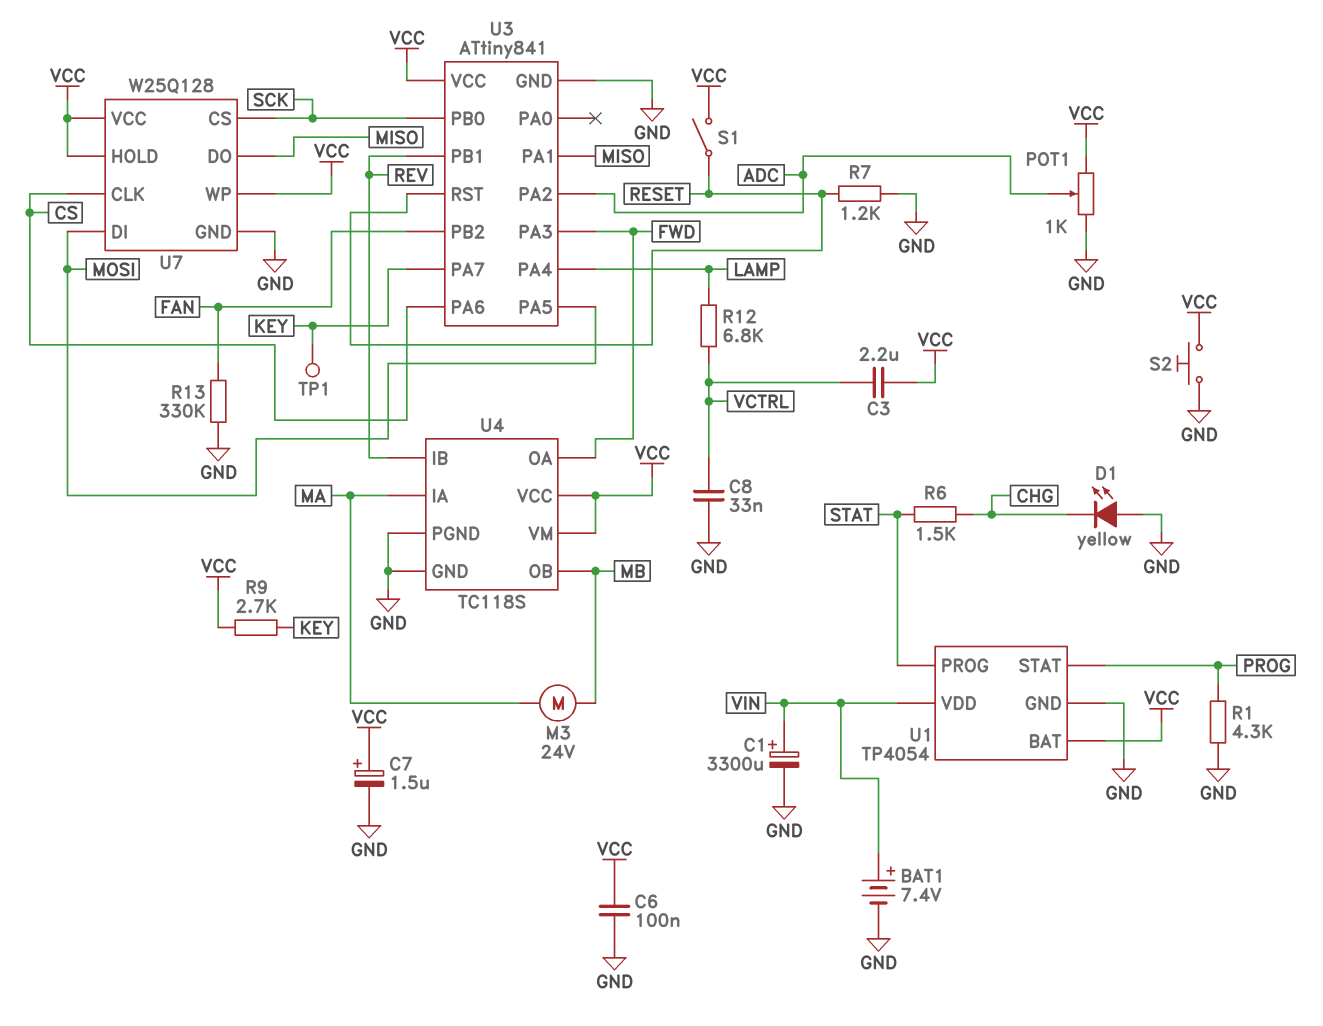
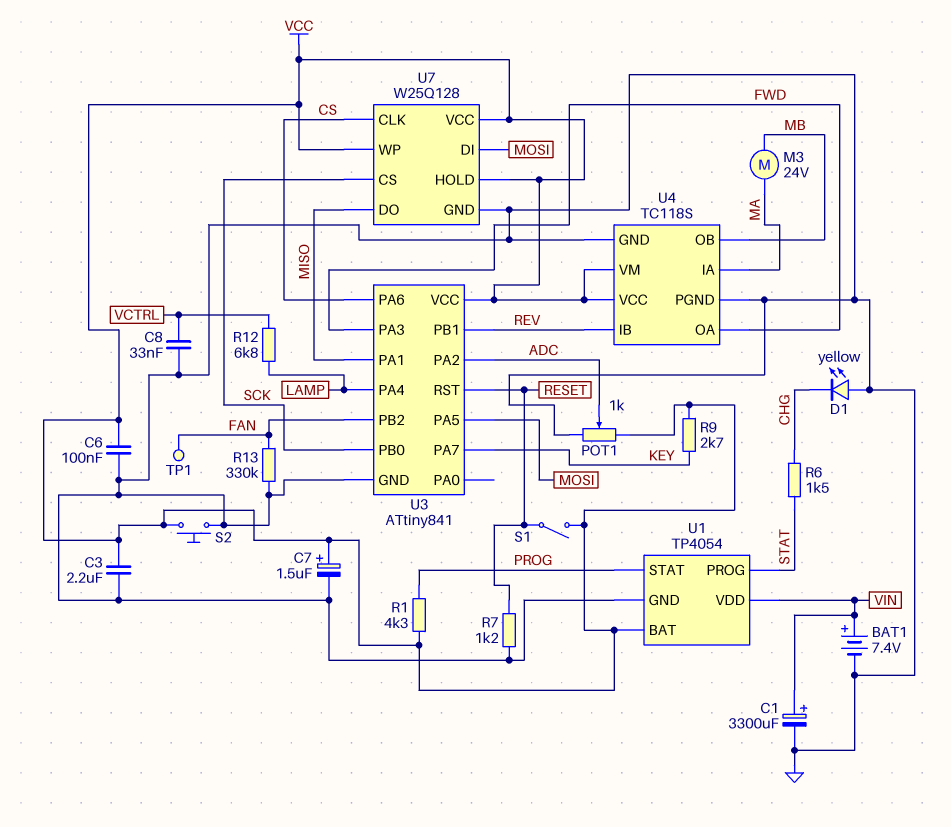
C3: 2.2uF (VCC, VCTRL) -> 2.2uF (GND, VCC)
R1: 4.3k (GND, PROG) -> 4.3k (PROG, VCC)
TP1: test point (KEY) -> test point (FAN)

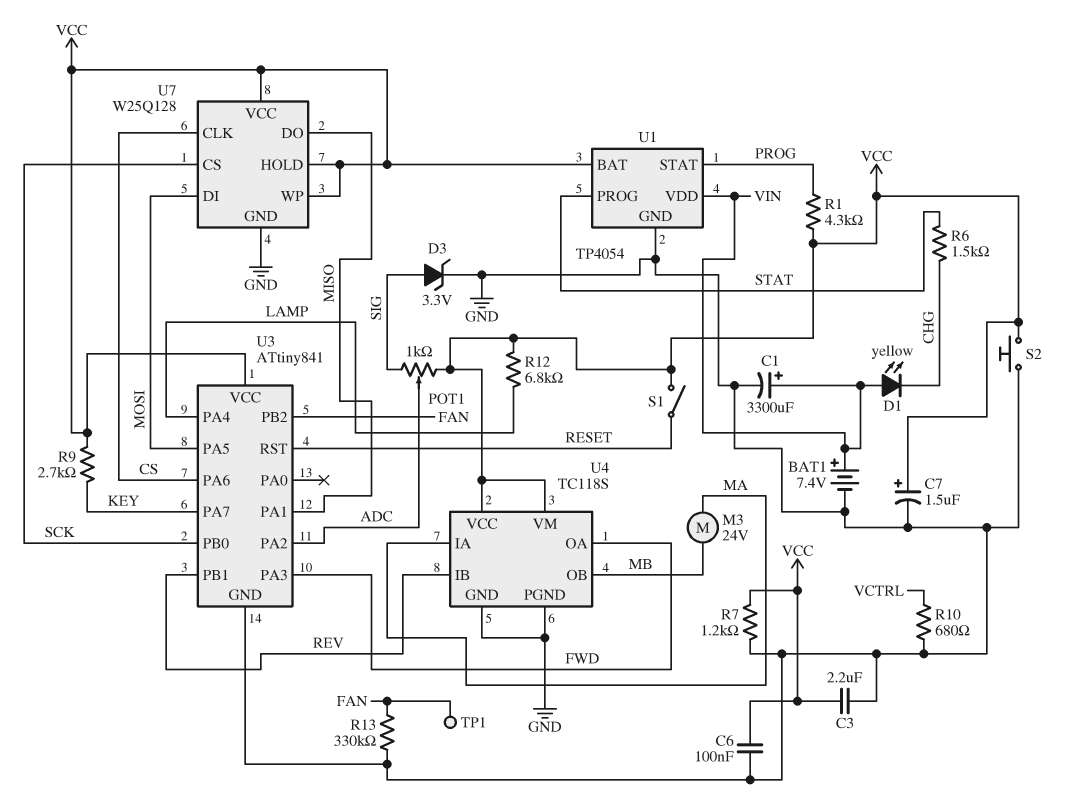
C8: 33nF (GND, VCTRL) -> none
D1: LED yellow (A GND, K CHG) -> LED yellow (A VIN, K CHG)
D3: none -> zener 3.3V (A SIG, K GND)
POT1: 1k (GND, VCC, wiper ADC) -> 1k (SIG, VCC, wiper ADC)
R7: 1.2k (GND, RESET) -> 1.2k (GND, VCC)
R10: none -> 680 (GND, VCTRL)
R12: 6.8k (LAMP, VCTRL) -> 6.8k (LAMP, VCC)

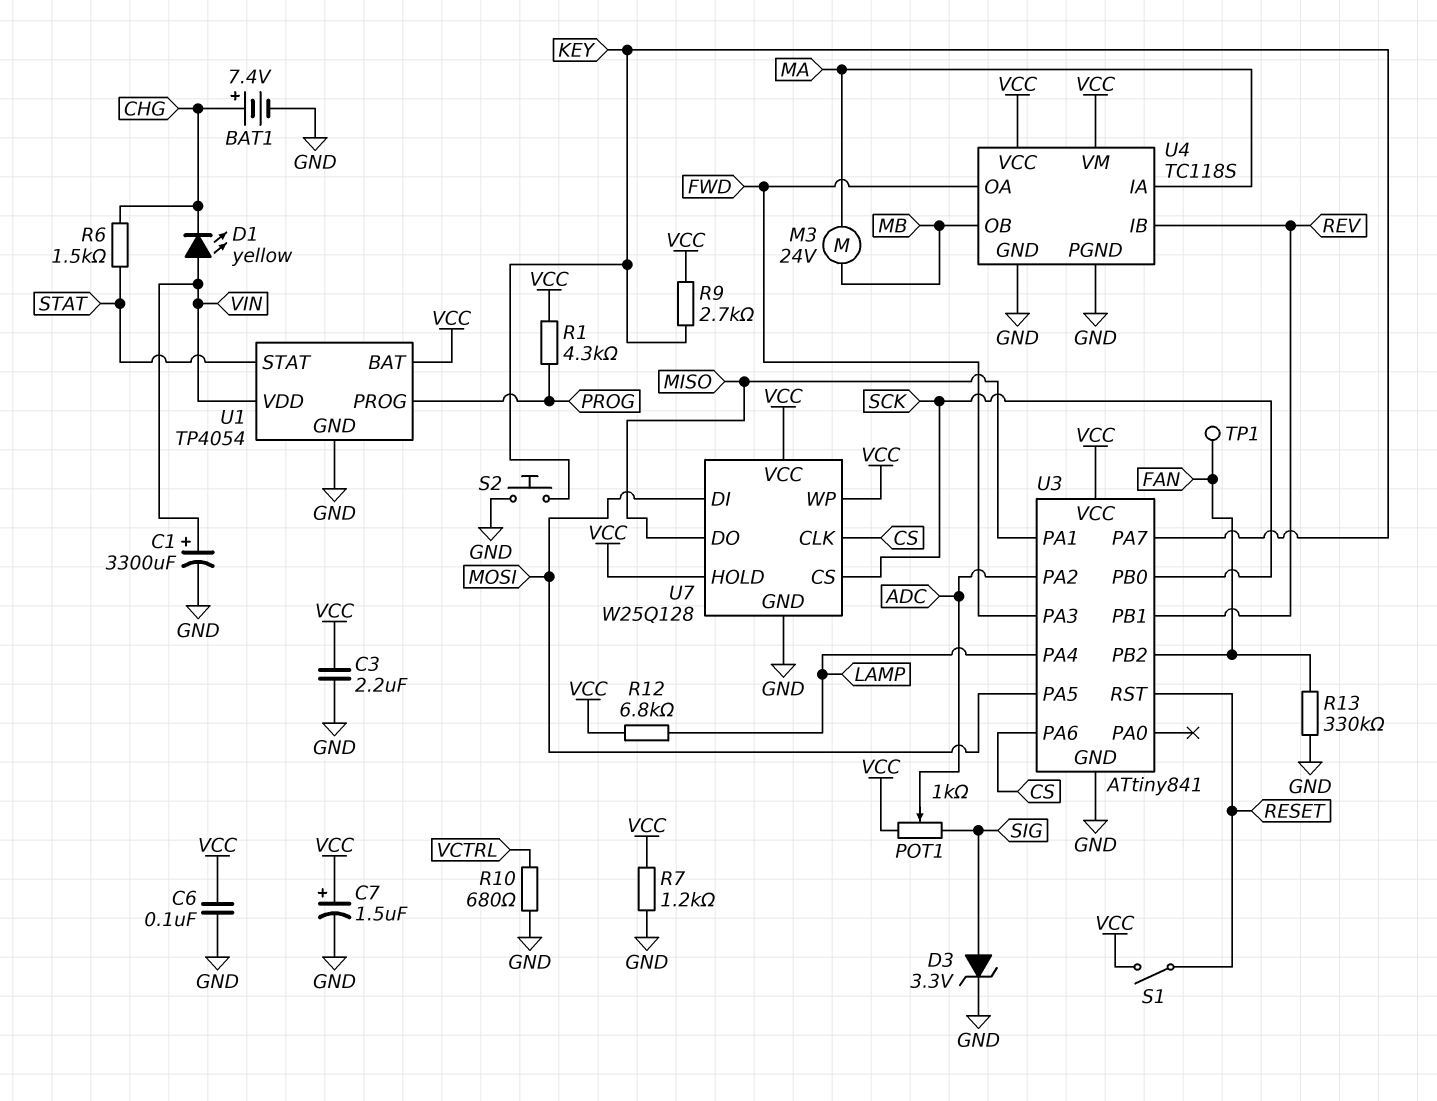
BAT1: 7.4V (plus VIN, minus GND) -> 7.4V (plus CHG, minus GND)
S2: button (GND, VCC) -> button (GND, KEY)
U1 pin PROG: STAT -> PROG
U1 pin STAT: PROG -> STAT

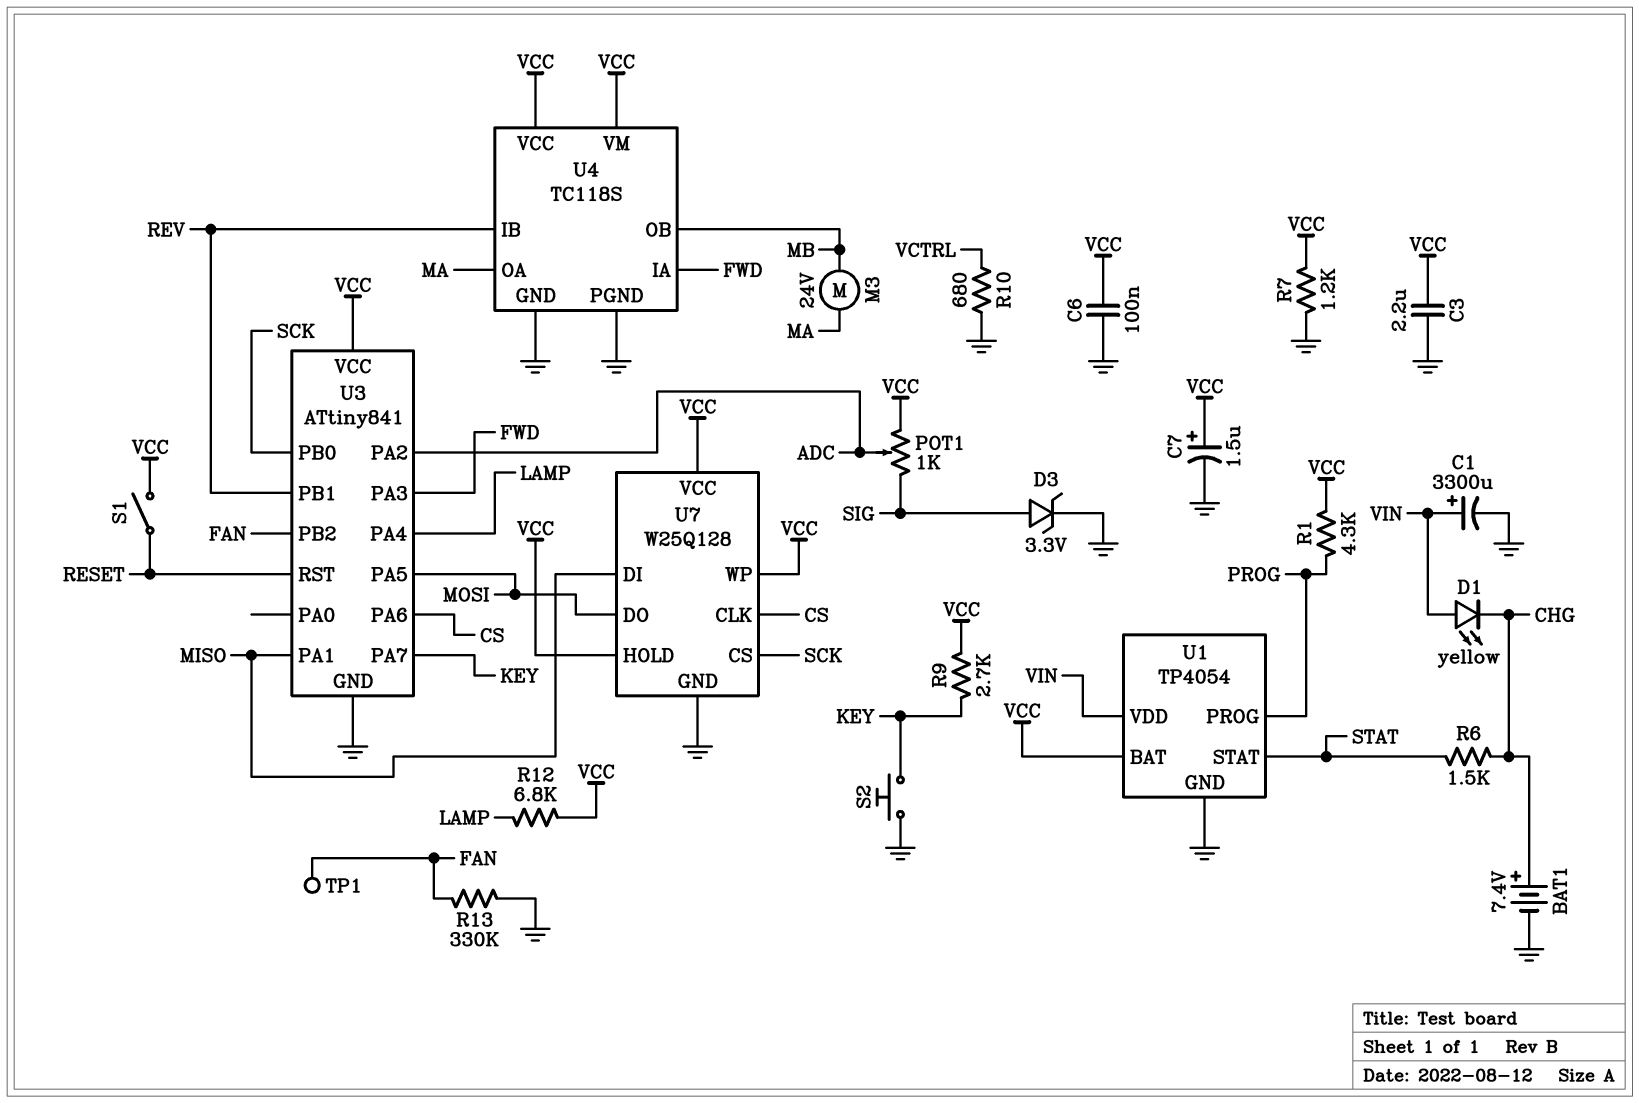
U4 pin IA: MA -> FWD
U4 pin OA: FWD -> MA
U7 pin DI: MOSI -> MISO
U7 pin DO: MISO -> MOSI

